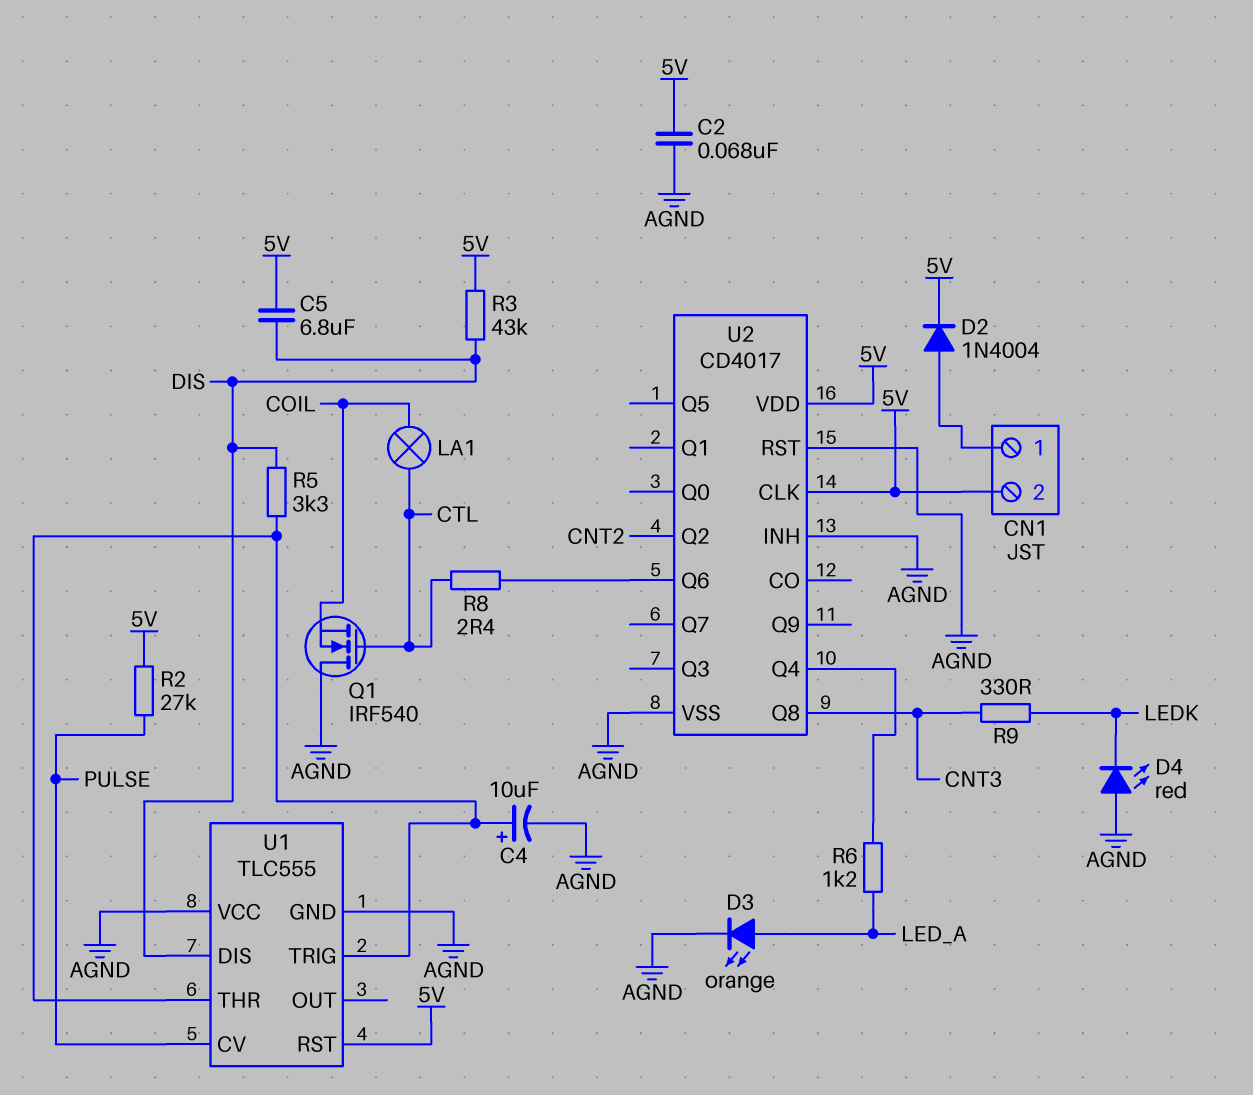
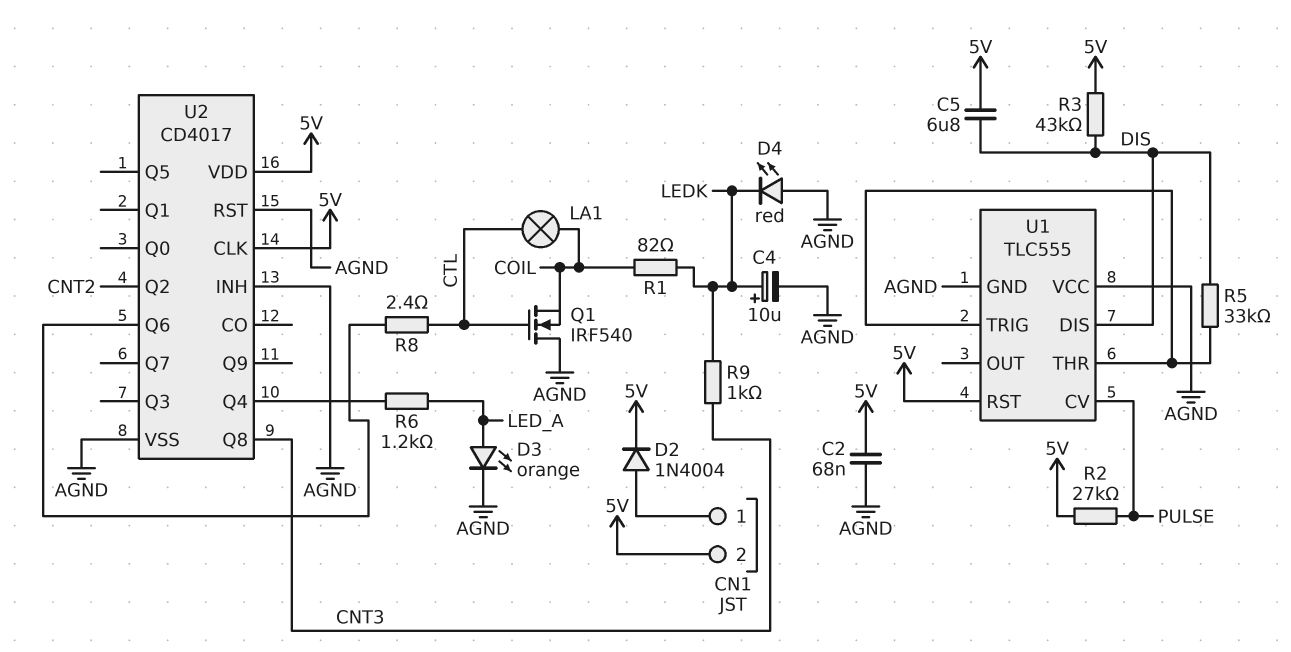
C4: 10uF (plus U1/THR, minus AGND) -> 10uF (plus LEDK, minus AGND)
R1: none -> 82 (COIL, LEDK)
R5: 3.3k (DIS, U1/THR) -> 33k (DIS, U1/THR)
R9: 330 (CNT3, LEDK) -> 1k (CNT3, LEDK)

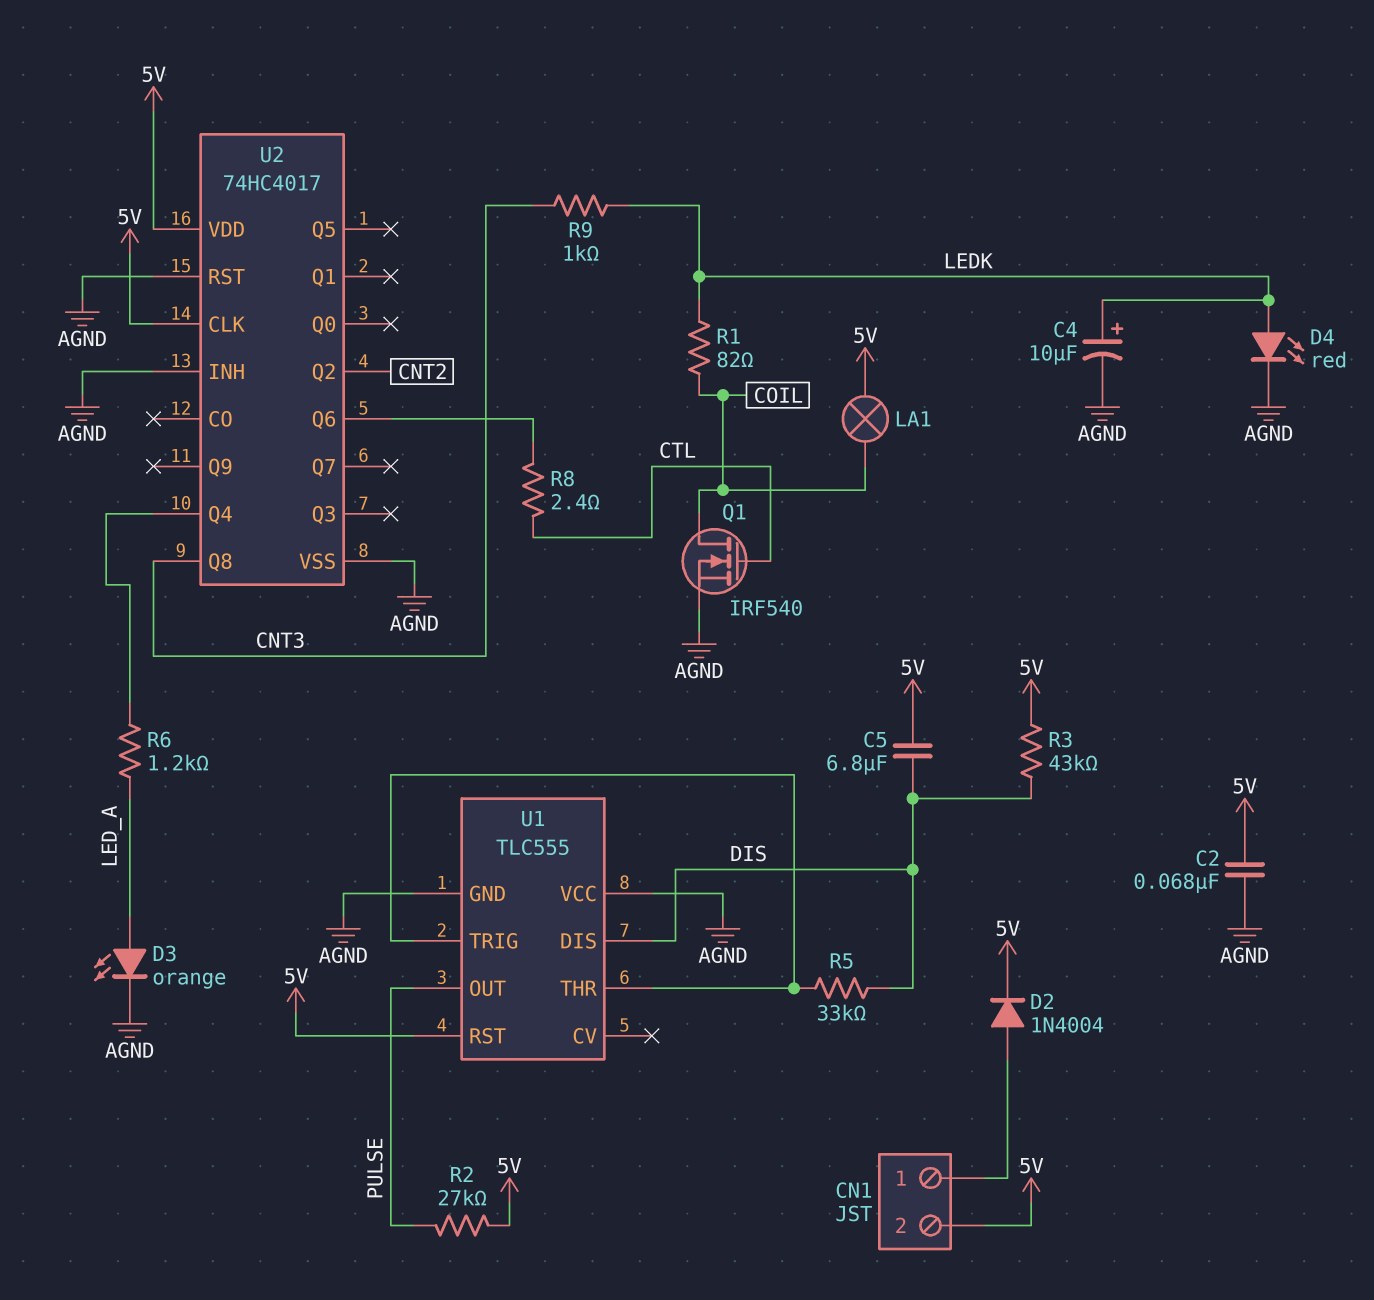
D4: LED red (A AGND, K LEDK) -> LED red (A LEDK, K AGND)
LA1: lamp (COIL, CTL) -> lamp (5V, COIL)
Q1: NMOS IRF540 (G CTL, D AGND, S COIL) -> NMOS IRF540 (G CTL, D COIL, S AGND)
U1 pin CV: PULSE -> none
U1 pin OUT: none -> PULSE
U2: CD4017 -> 74HC4017

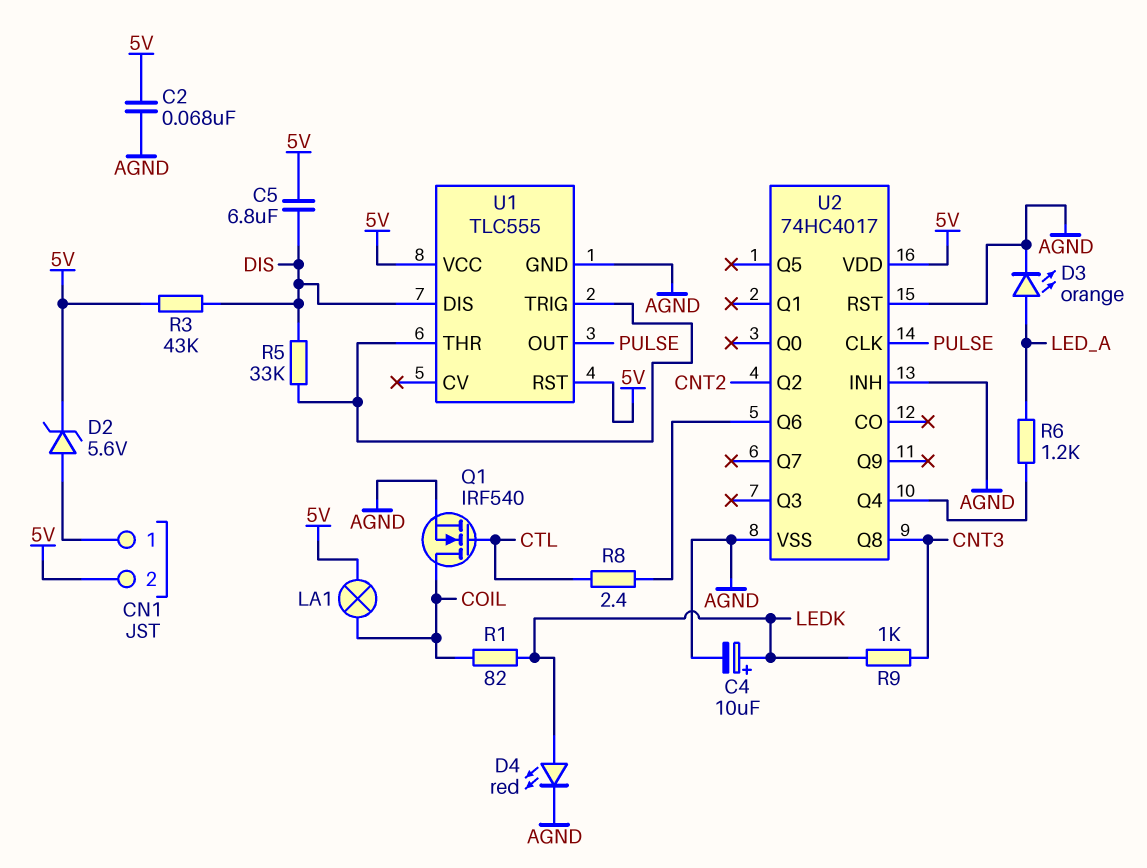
D2: diode 1N4004 (A CN1/1, K 5V) -> zener 5.6V (A CN1/1, K 5V)
R2: 27k (5V, PULSE) -> none
U1 pin VCC: AGND -> 5V
U2 pin CLK: 5V -> PULSE

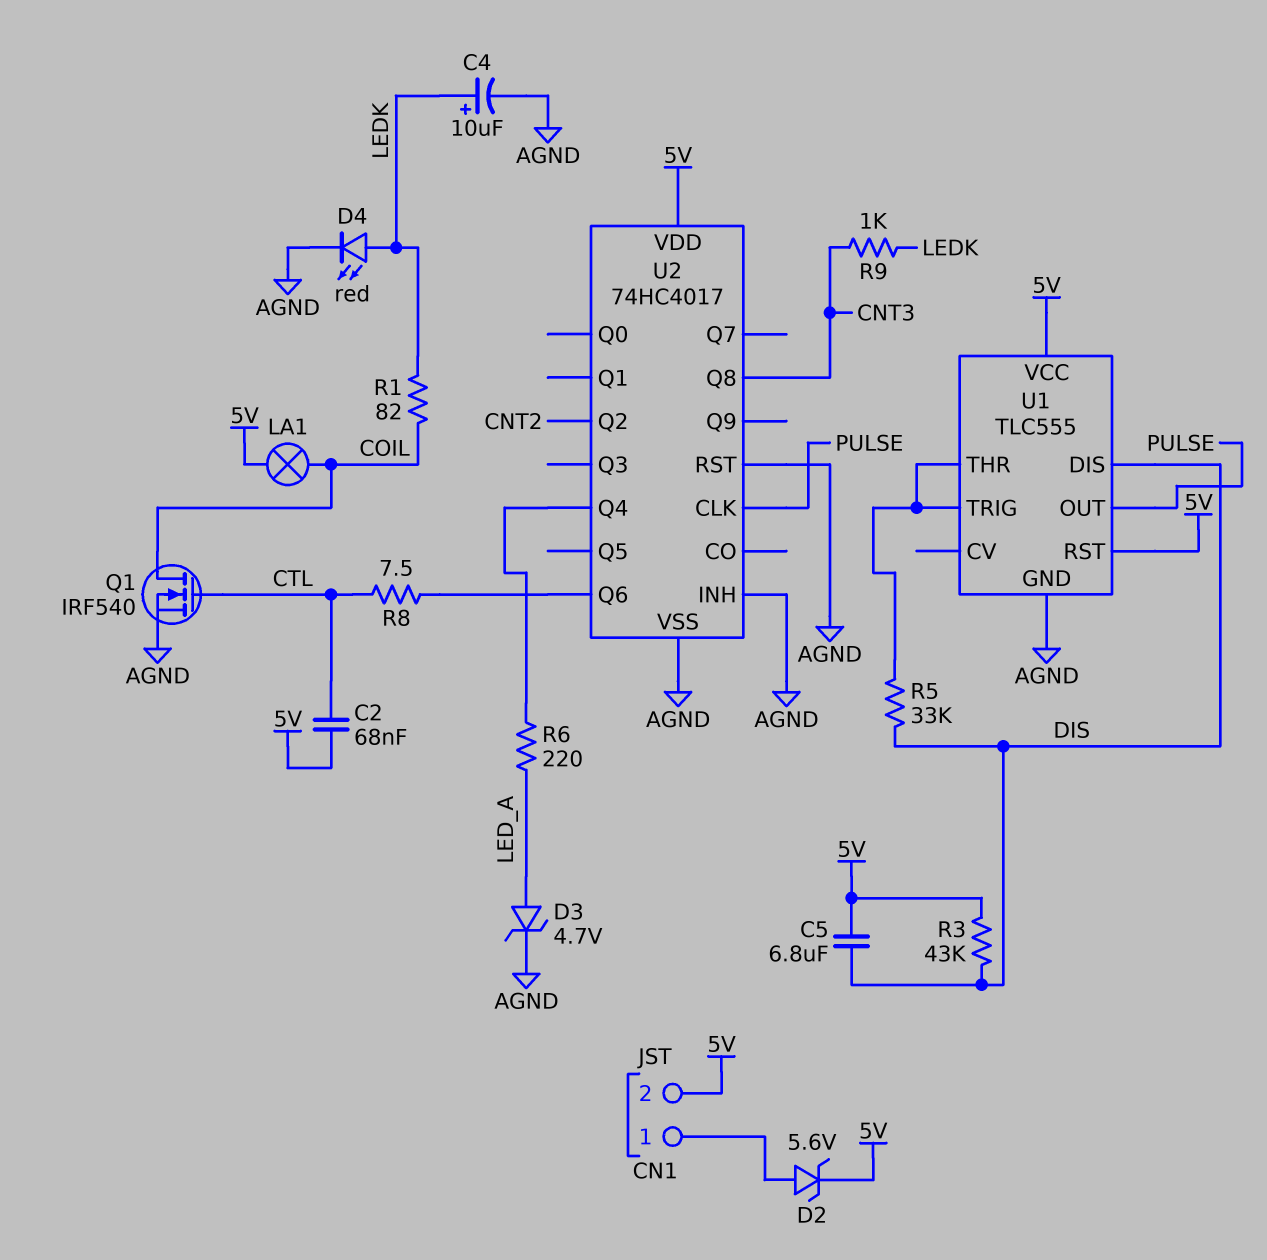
C2: 68nF (5V, AGND) -> 68nF (5V, CTL)
D3: LED orange (A LED_A, K AGND) -> zener 4.7V (A LED_A, K AGND)
R6: 1.2k (LED_A, U2/Q4) -> 220 (LED_A, U2/Q4)
R8: 2.4 (CTL, U2/Q6) -> 7.5 (CTL, U2/Q6)

